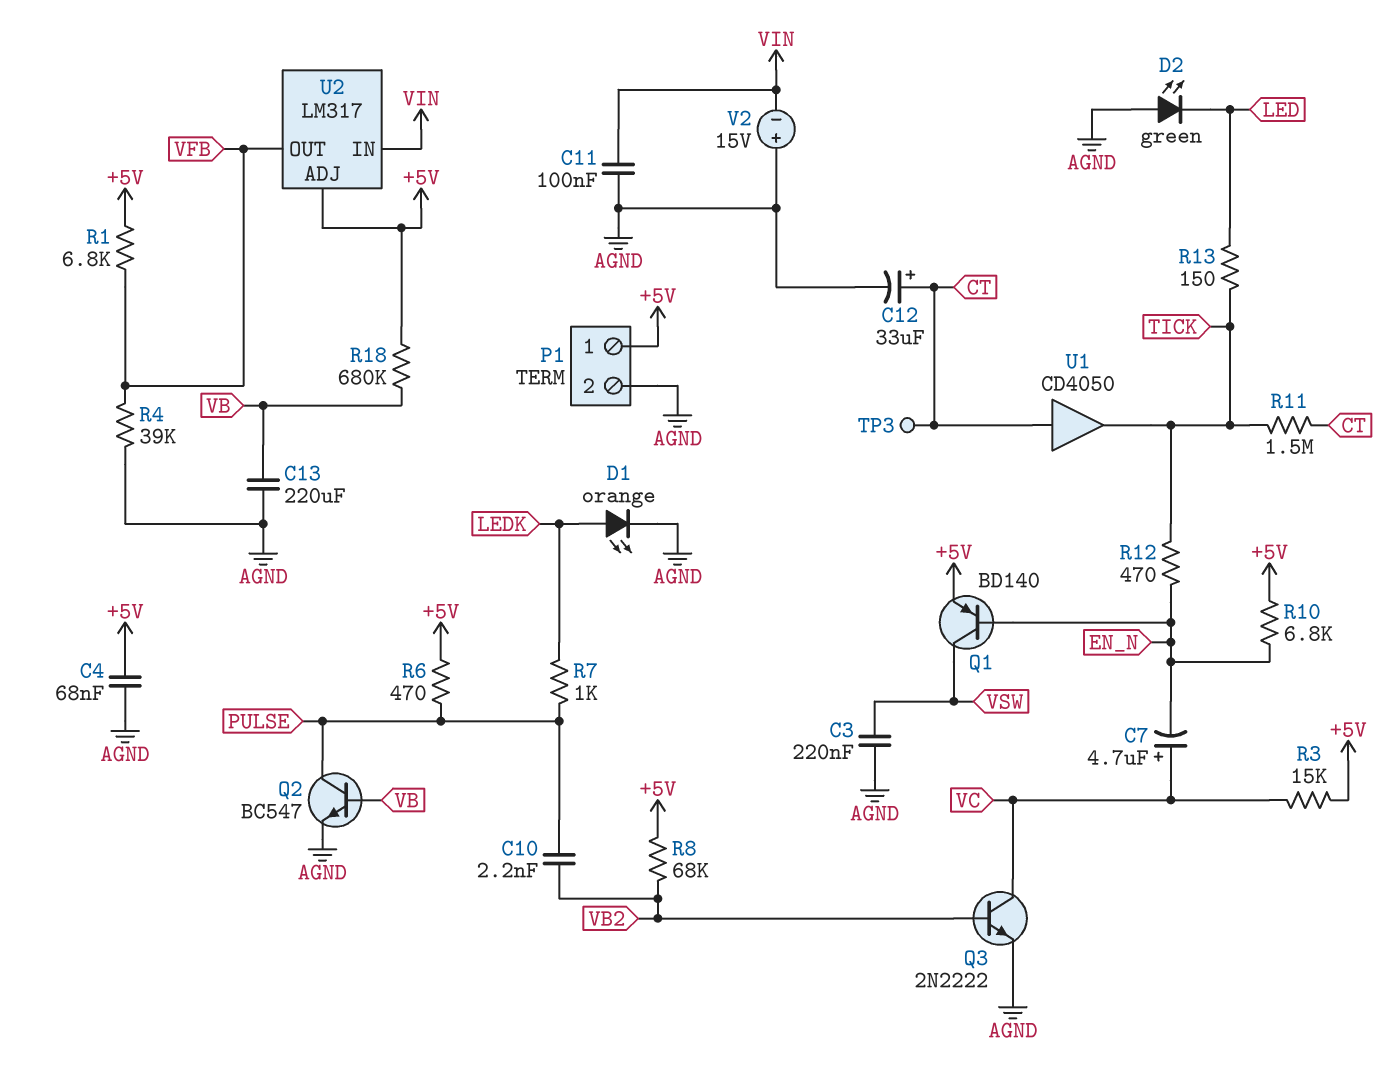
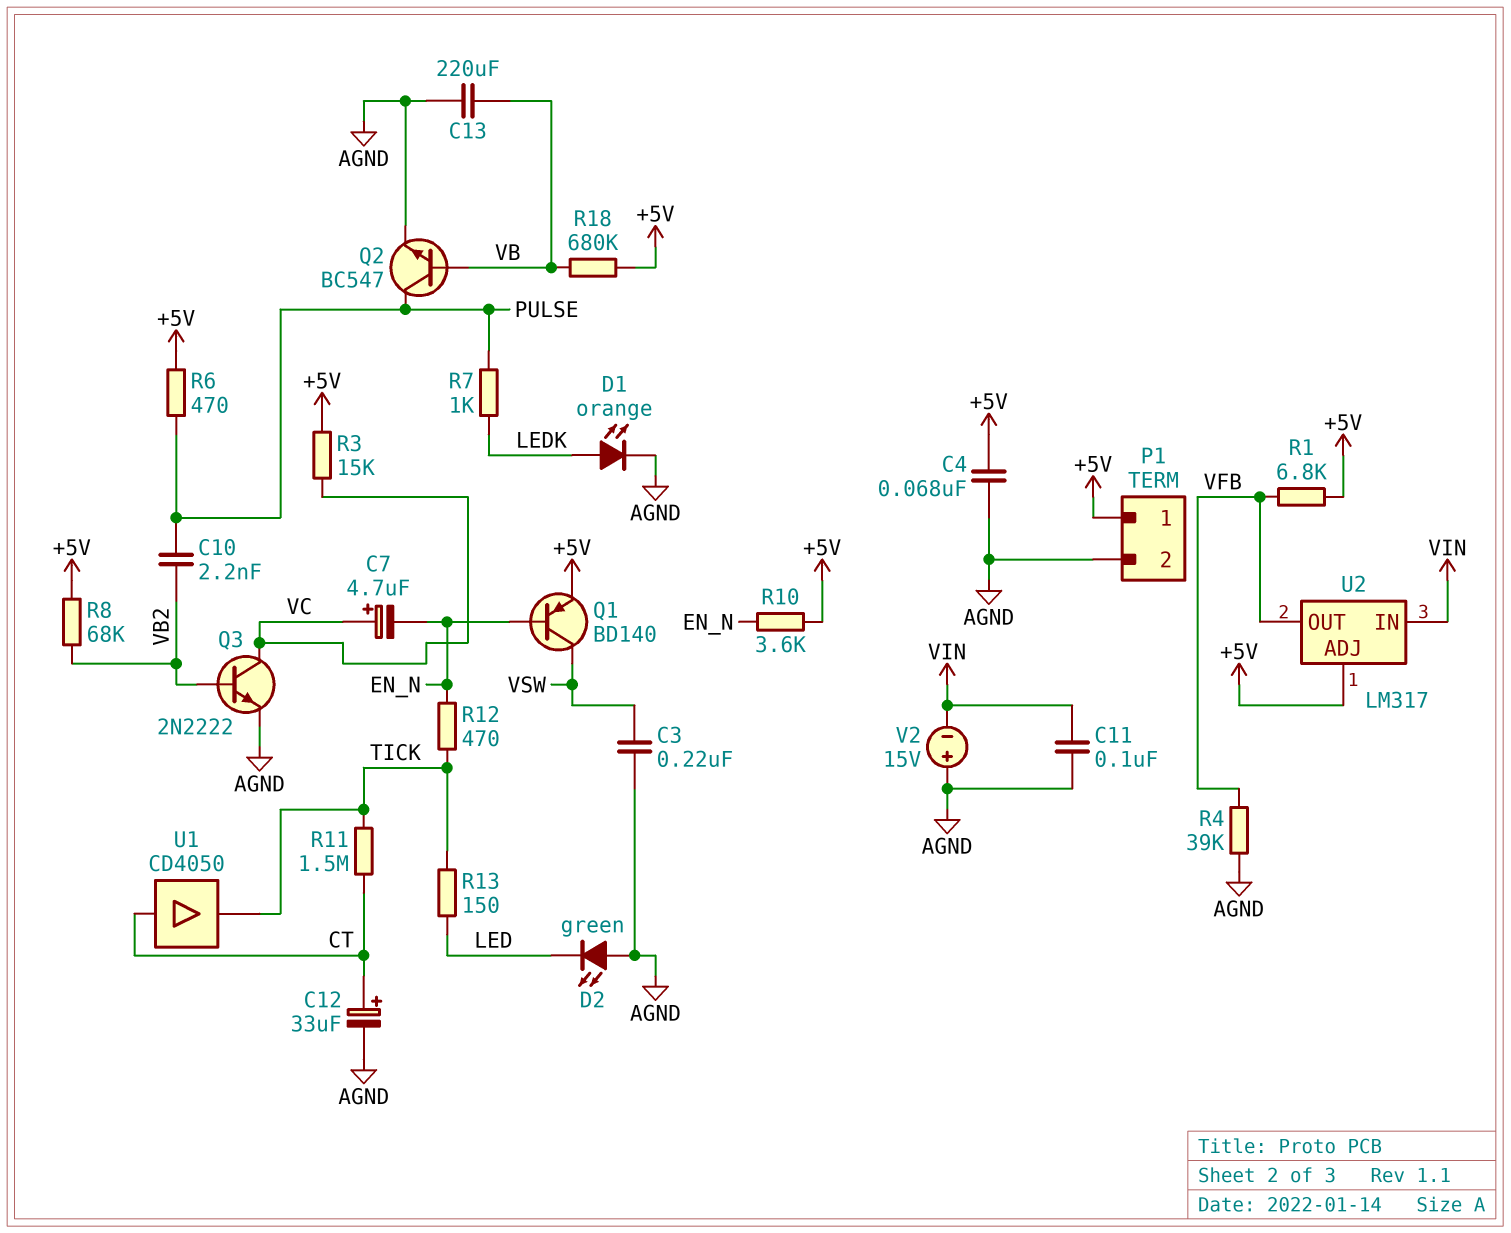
R10: 6.8k (+5V, EN_N) -> 3.6k (+5V, EN_N)
TP3: test point (CT) -> none

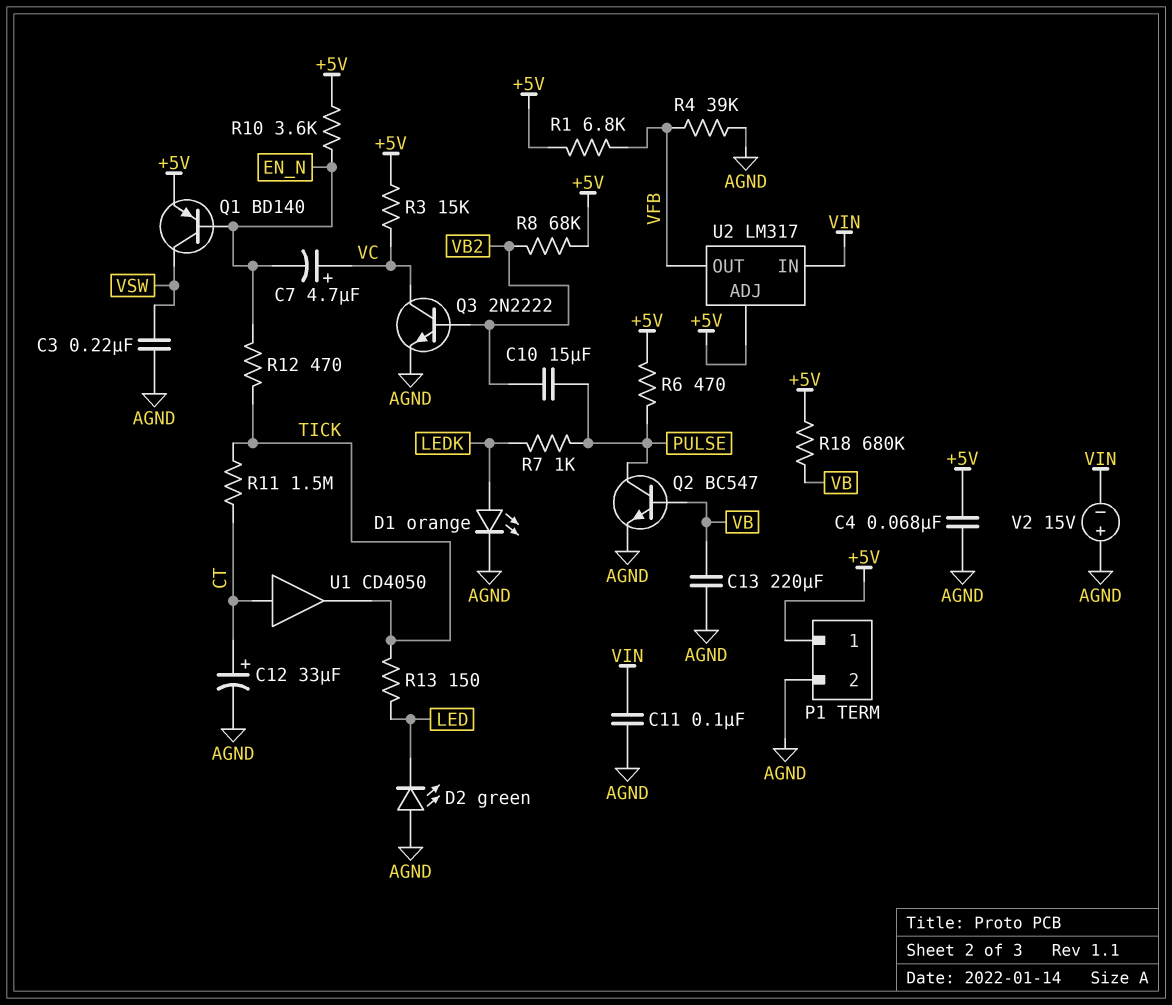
C10: 2.2nF (PULSE, VB2) -> 15uF (PULSE, VB2)

